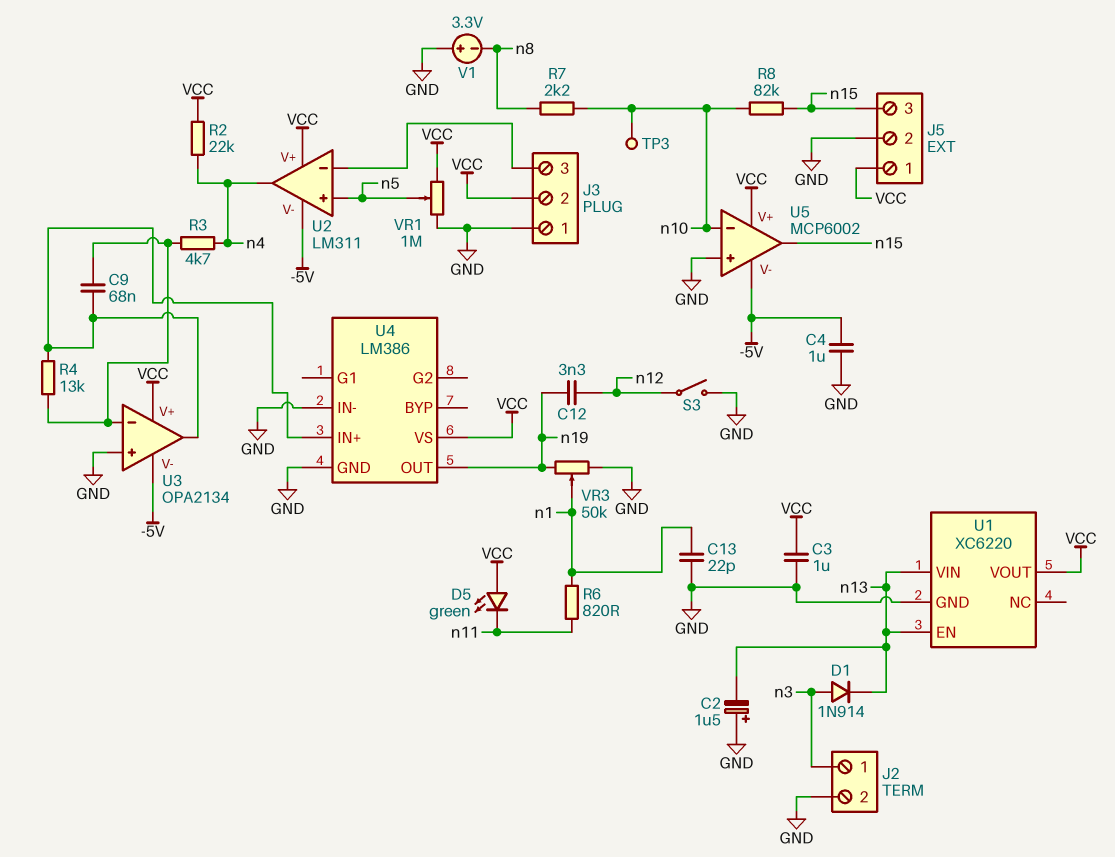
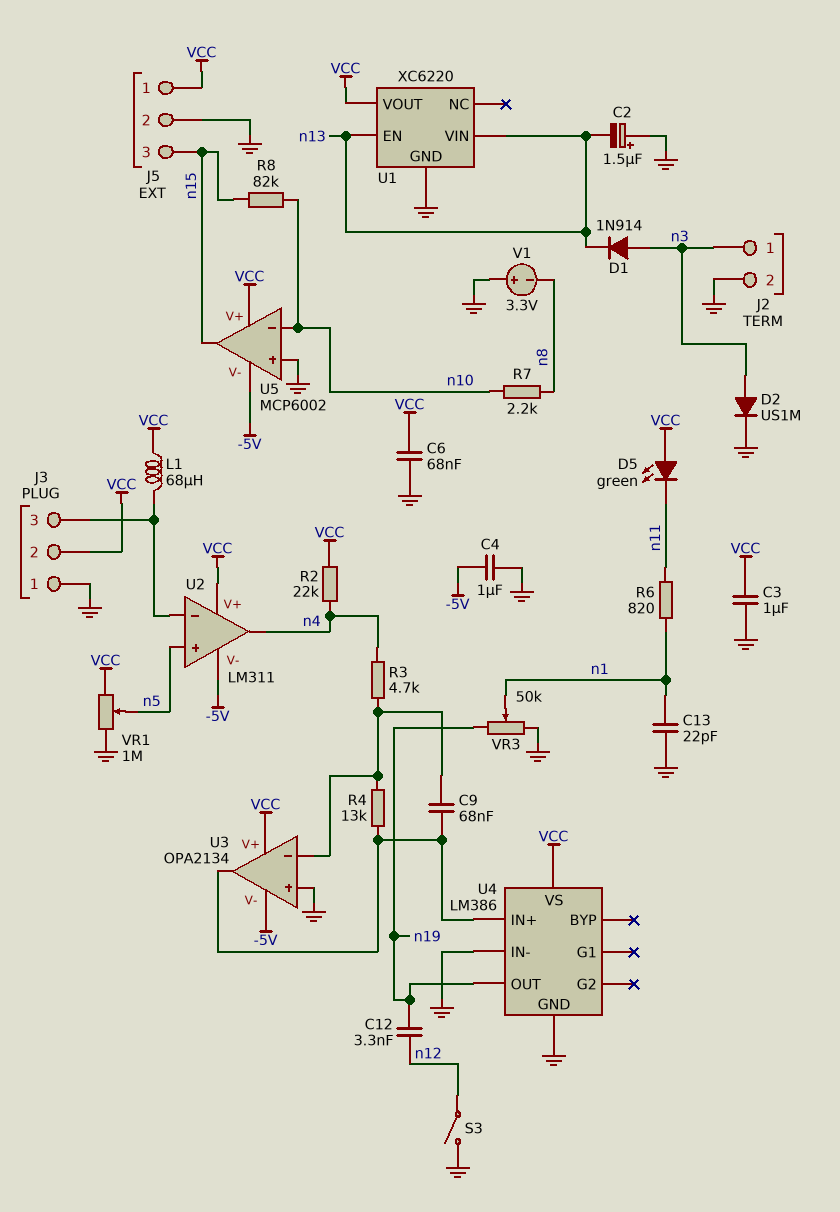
C6: none -> 68nF (GND, VCC)
D2: none -> diode US1M (A n3, K GND)
L1: none -> 68uH (J3/3, VCC)
TP3: test point (n10) -> none

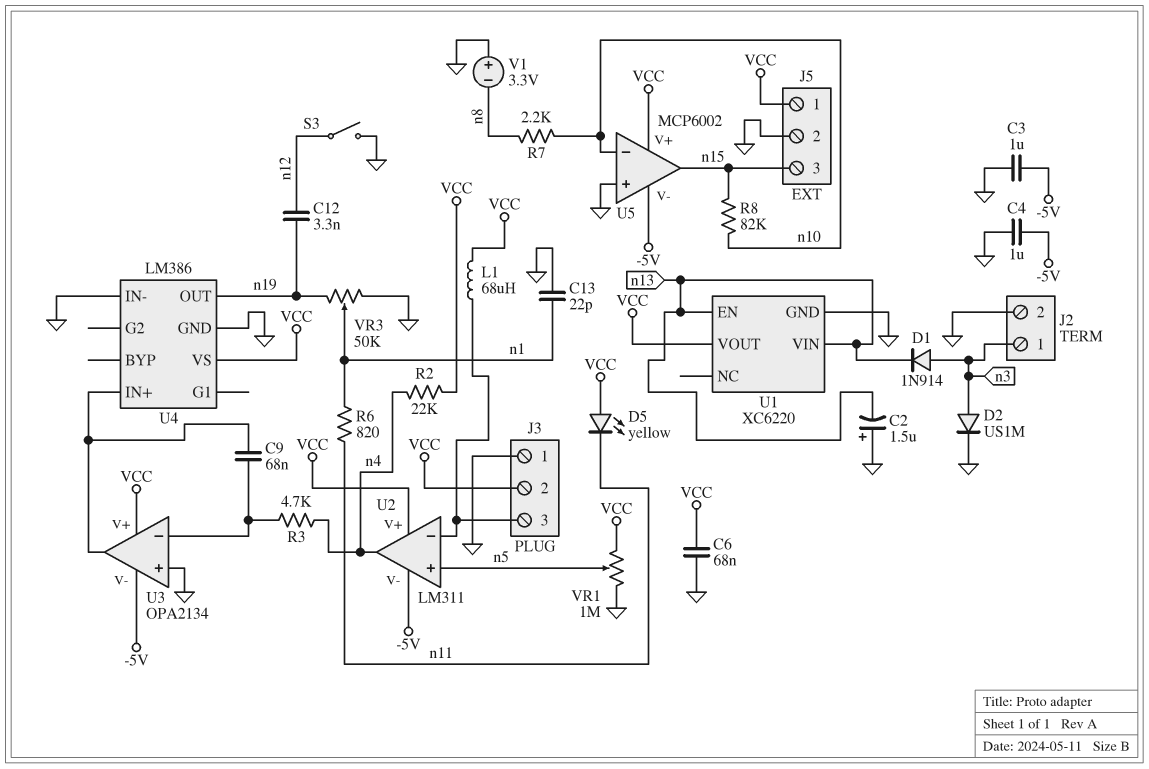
C3: 1uF (GND, VCC) -> 1uF (-5V, GND)
D5: LED green (A VCC, K n11) -> LED yellow (A VCC, K n11)
R4: 13k (U3/in-, U3/out) -> none

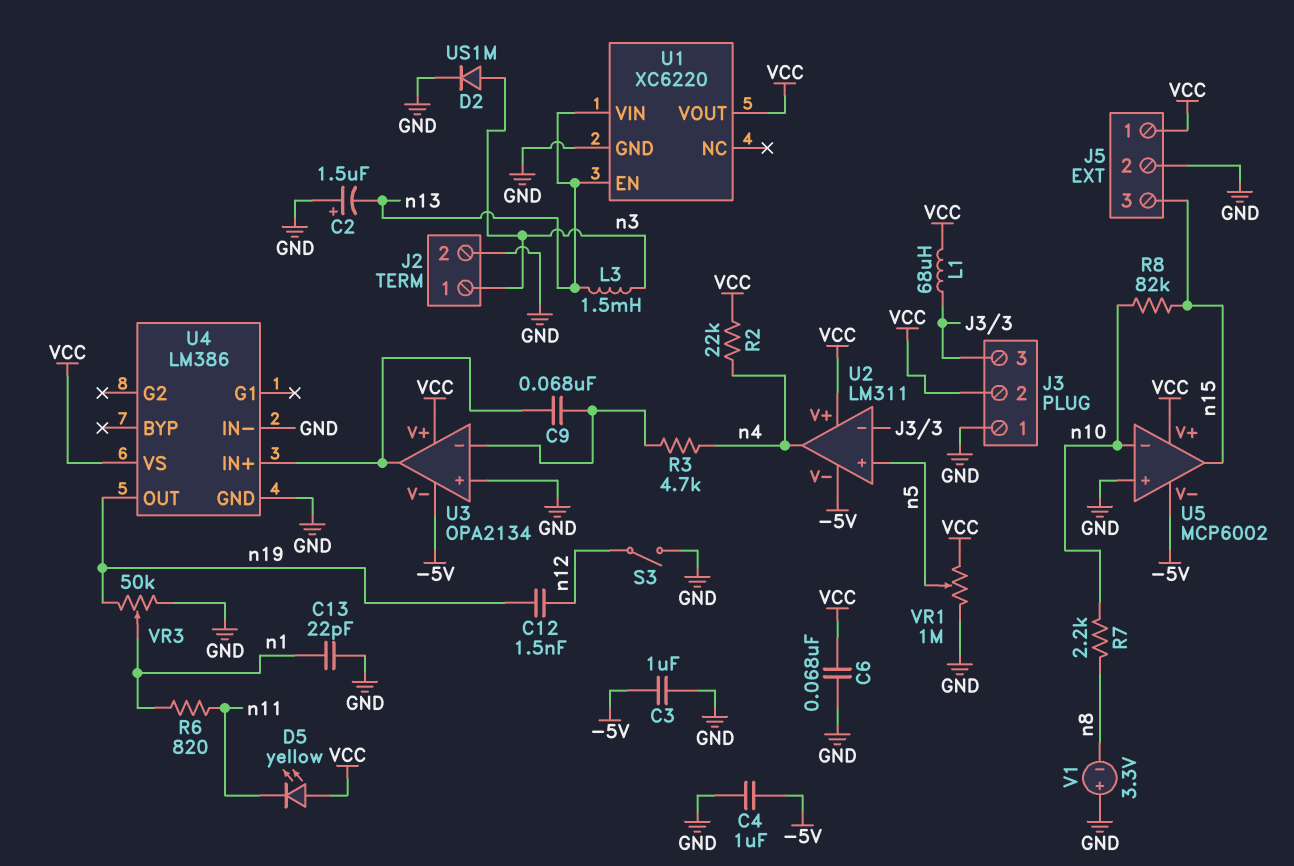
C12: 3.3nF (n12, n19) -> 1.5nF (n12, n19)
D1: diode 1N914 (A n3, K n13) -> none
L3: none -> 1.5mH (n3, n13)

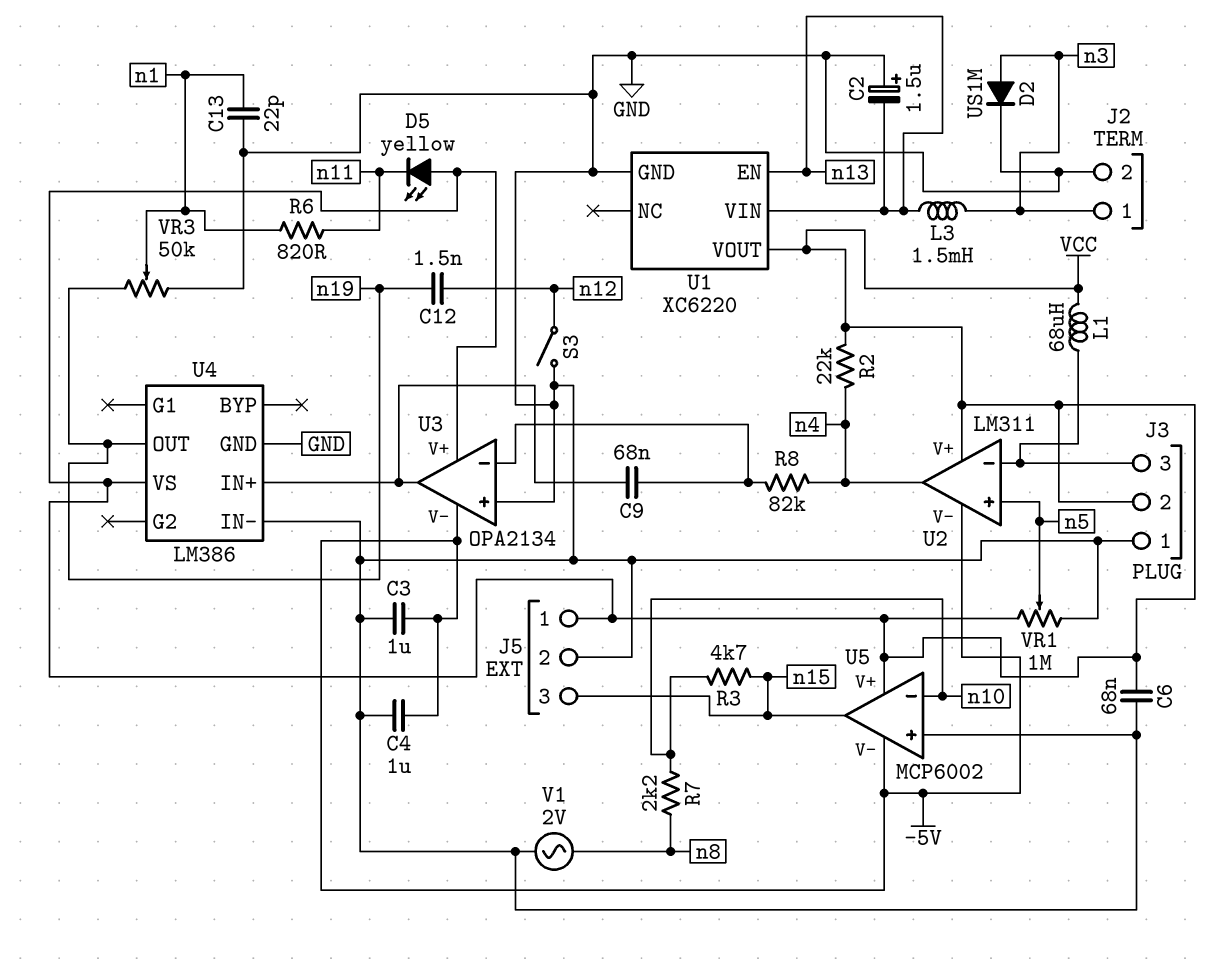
R3: 4.7k (U3/in-, n4) -> 4.7k (n10, n15)
R8: 82k (n10, n15) -> 82k (U3/in-, n4)
V1: 3.3V (plus GND, minus n8) -> AC 2V (GND, n8)

